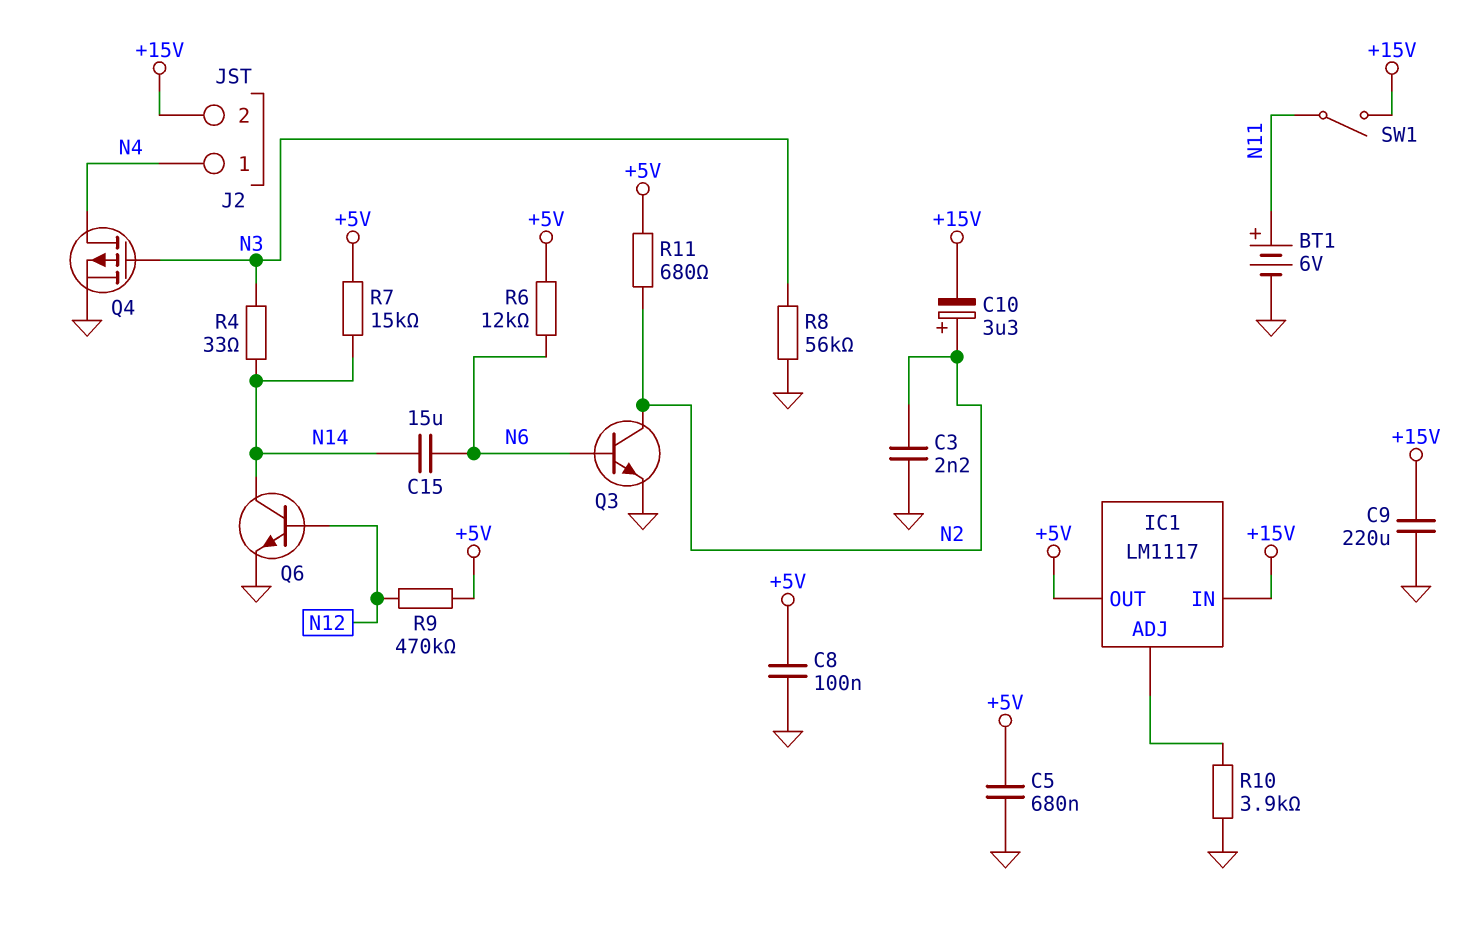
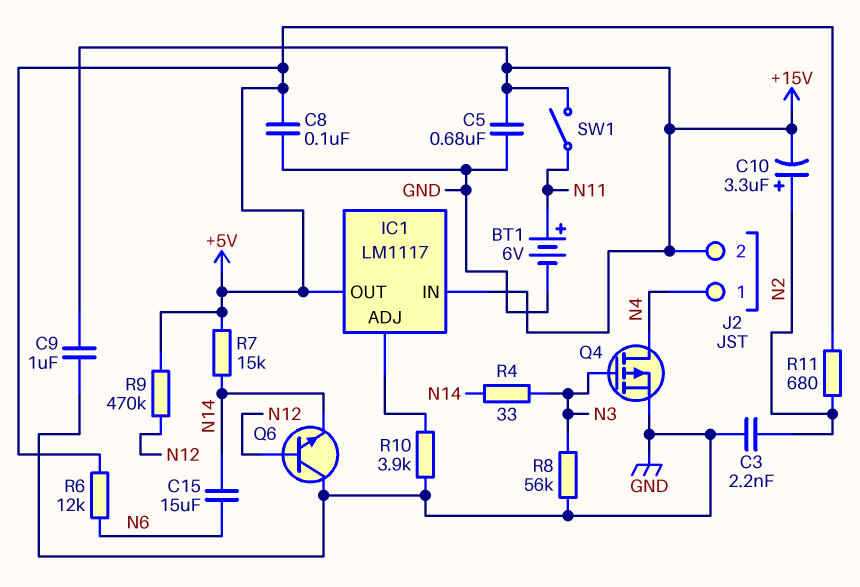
C5: 680nF (+5V, GND) -> 680nF (+15V, GND)
C9: 220uF (+15V, GND) -> 1uF (+15V, GND)
Q3: NPN (B N6, C N2, E GND) -> none
Q6: NPN (B N12, C N14, E GND) -> NPN (B N12, C GND, E N14)

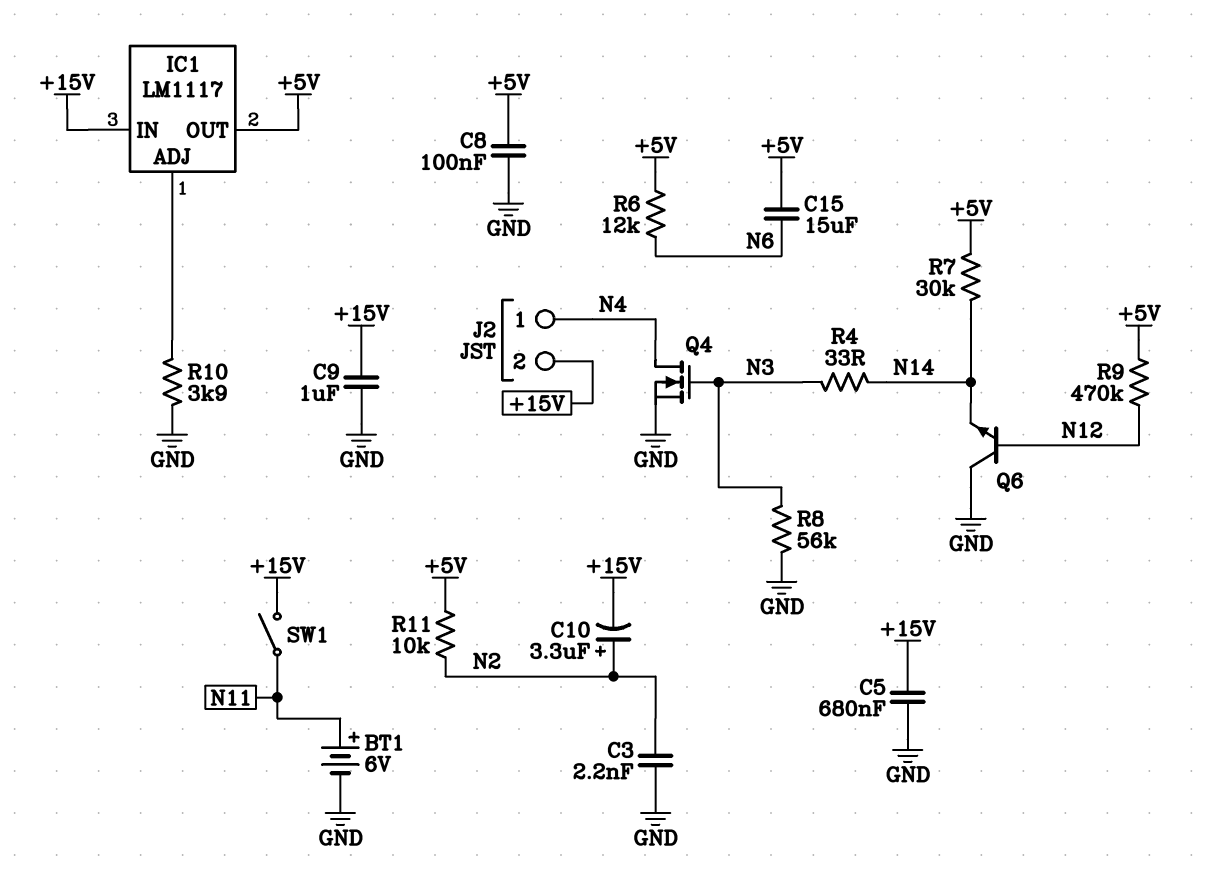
C15: 15uF (N6, N14) -> 15uF (+5V, N6)
Q4: PMOS (G N3, D N4, S GND) -> NMOS (G N3, D N4, S GND)
R7: 15k (+5V, N14) -> 30k (+5V, N14)
R11: 680 (+5V, N2) -> 10k (+5V, N2)

